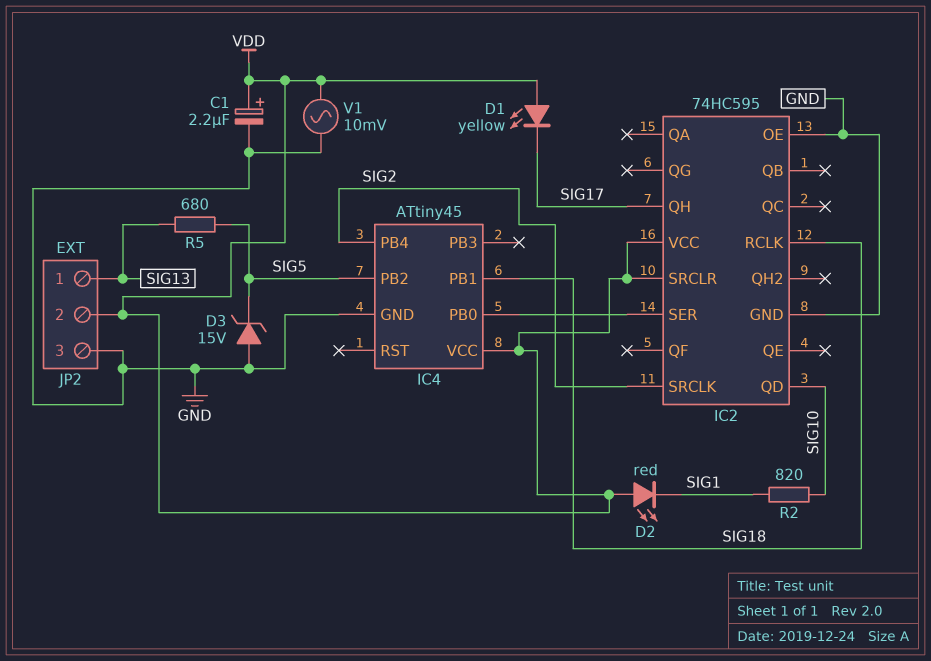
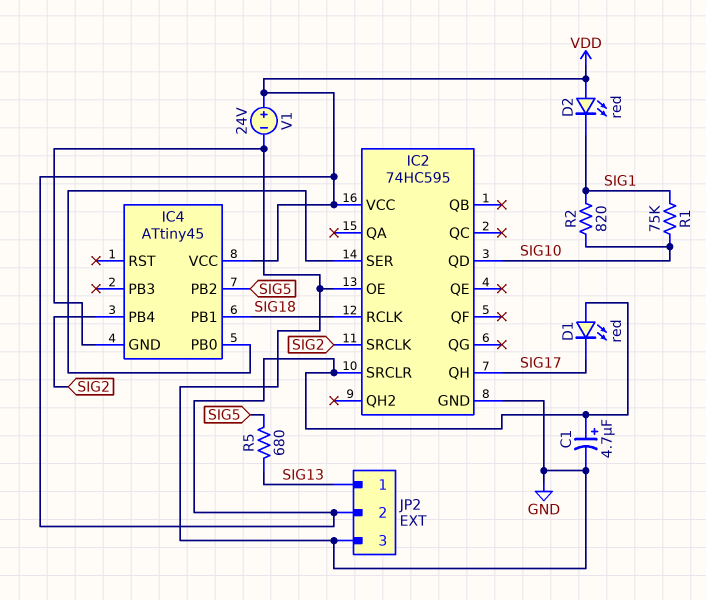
C1: 2.2uF (plus VDD, minus GND) -> 4.7uF (plus VDD, minus GND)
D1: LED yellow (A VDD, K SIG17) -> LED red (A VDD, K SIG17)
D3: zener 15V (A GND, K SIG5) -> none
R1: none -> 75k (SIG1, SIG10)
V1: AC 10mV (GND, VDD) -> 24V (plus VDD, minus GND)

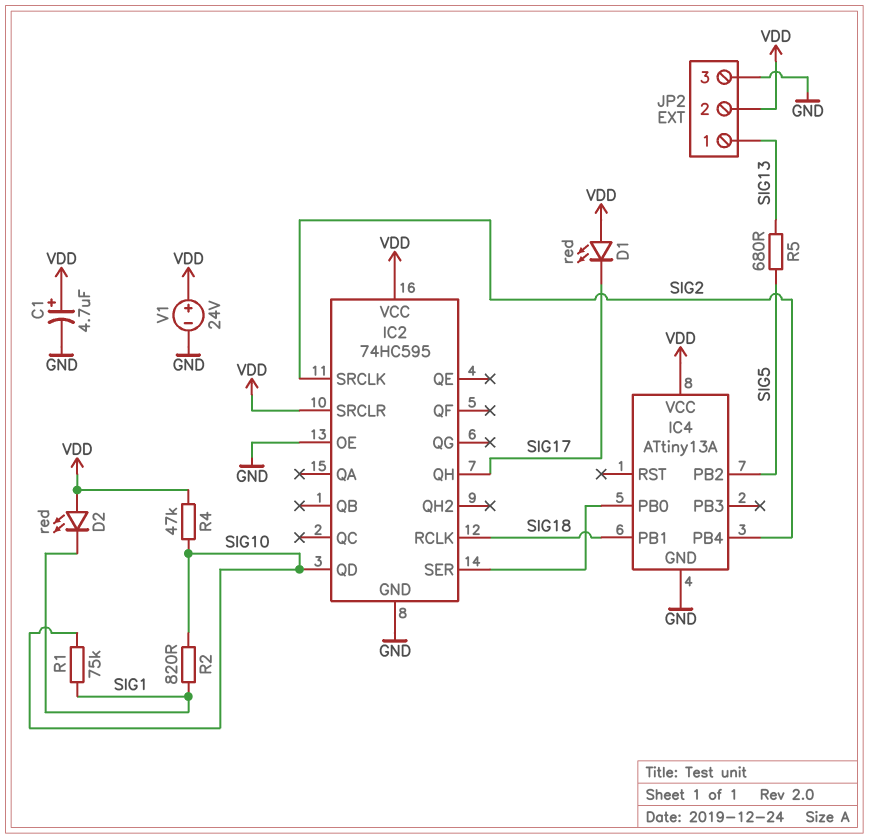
IC4: ATtiny45 -> ATtiny13A
R4: none -> 47k (SIG10, VDD)

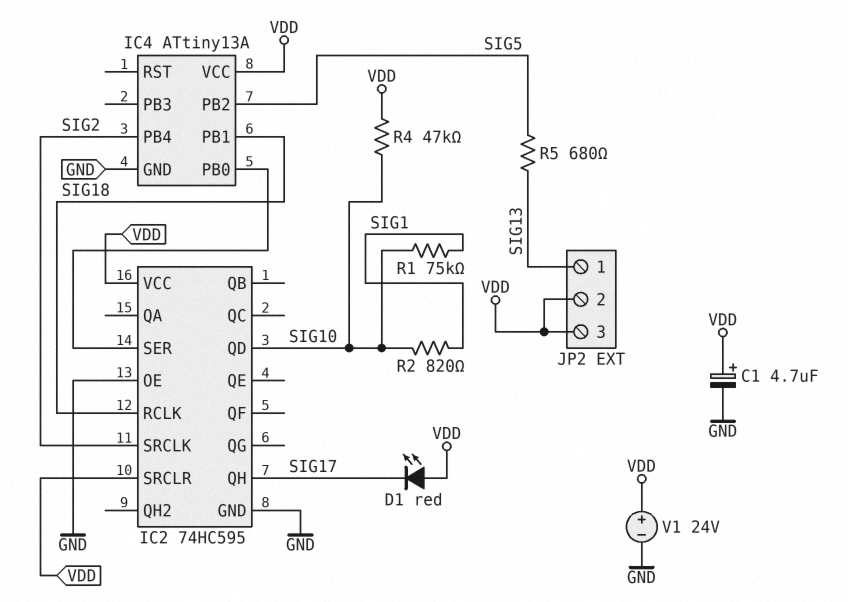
D2: LED red (A VDD, K SIG1) -> none
JP2 pin 3: GND -> VDD

